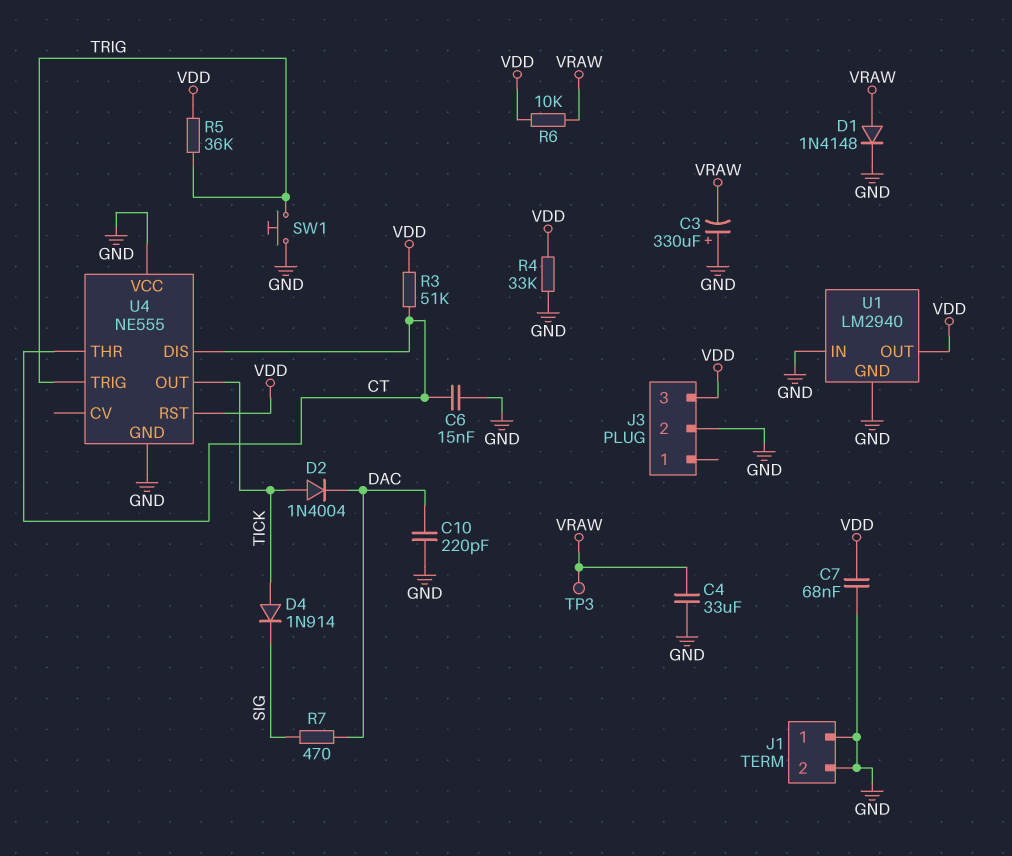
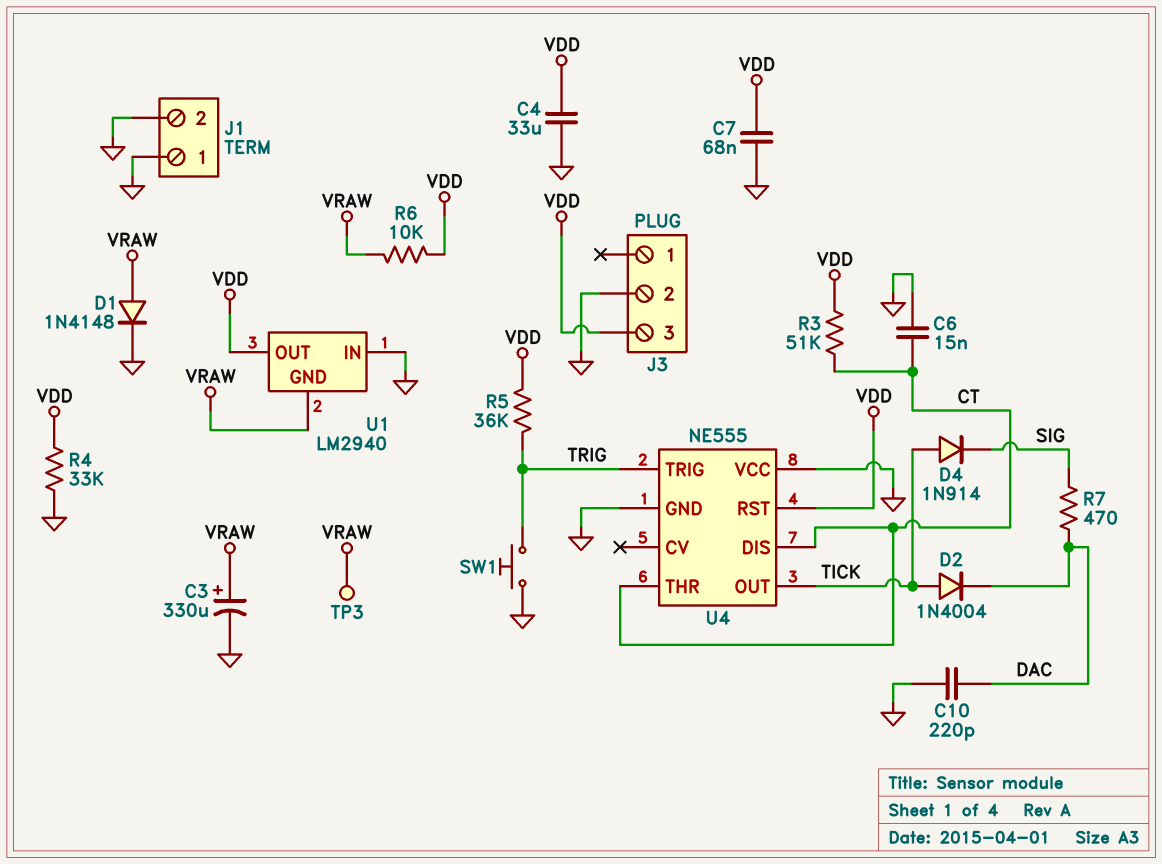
C3: 330uF (plus GND, minus VRAW) -> 330uF (plus VRAW, minus GND)
C4: 33uF (GND, VRAW) -> 33uF (GND, VDD)
U1 pin GND: GND -> VRAW

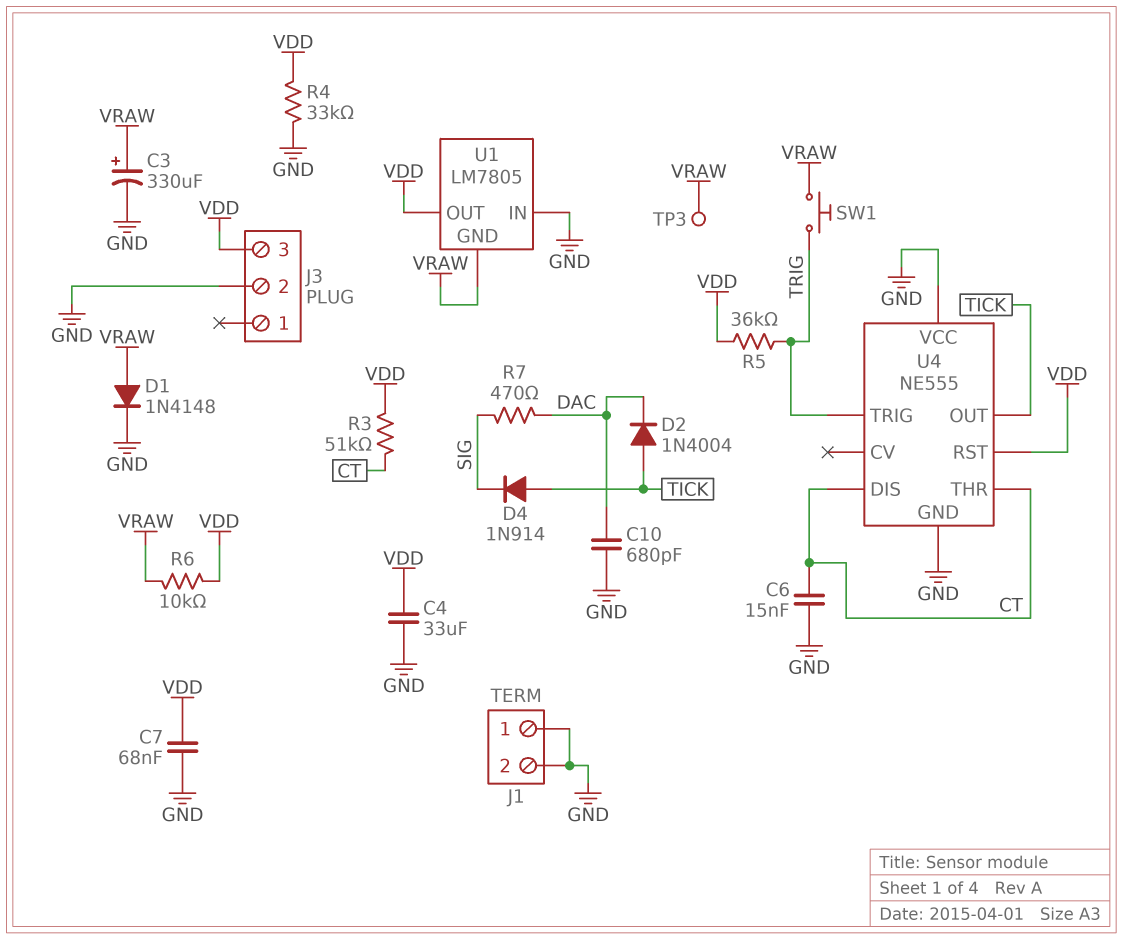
C10: 220pF (DAC, GND) -> 680pF (DAC, GND)
SW1: button (GND, TRIG) -> button (TRIG, VRAW)
U1: LM2940 -> LM7805

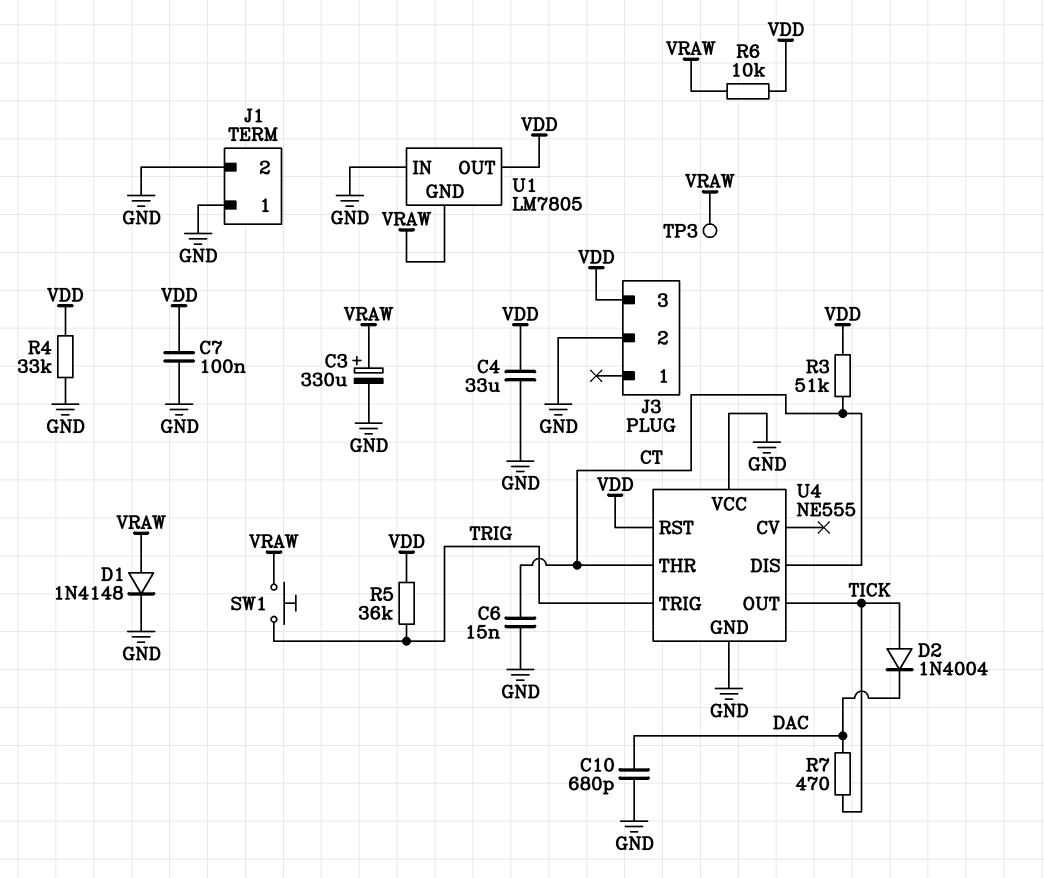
C7: 68nF (GND, VDD) -> 100nF (GND, VDD)
D4: diode 1N914 (A TICK, K SIG) -> none
R7: 470 (DAC, SIG) -> 470 (DAC, TICK)

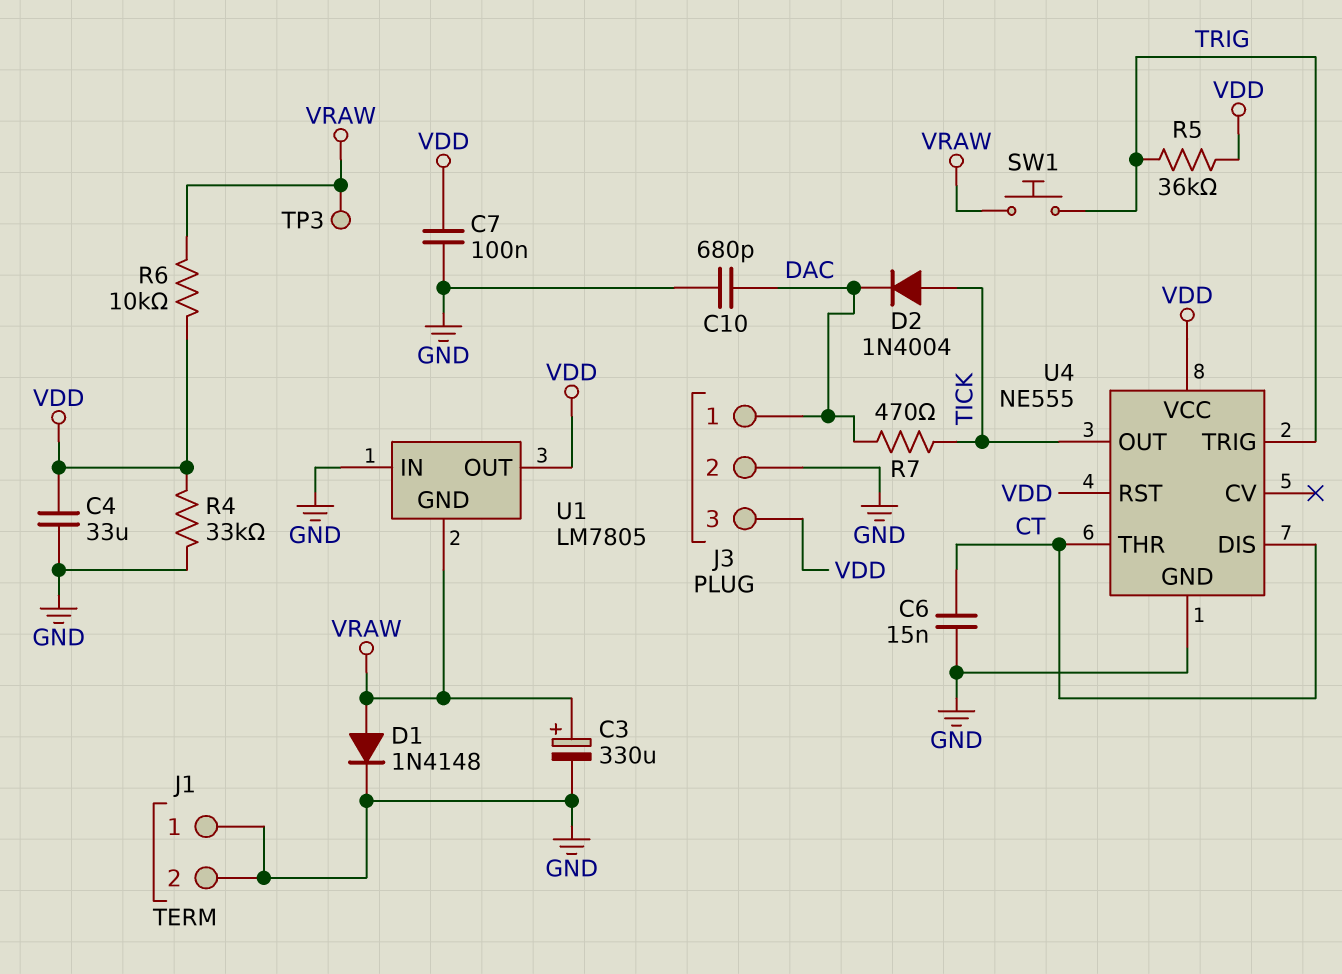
J3 pin 1: none -> DAC
R3: 51k (CT, VDD) -> none
U4 pin VCC: GND -> VDD

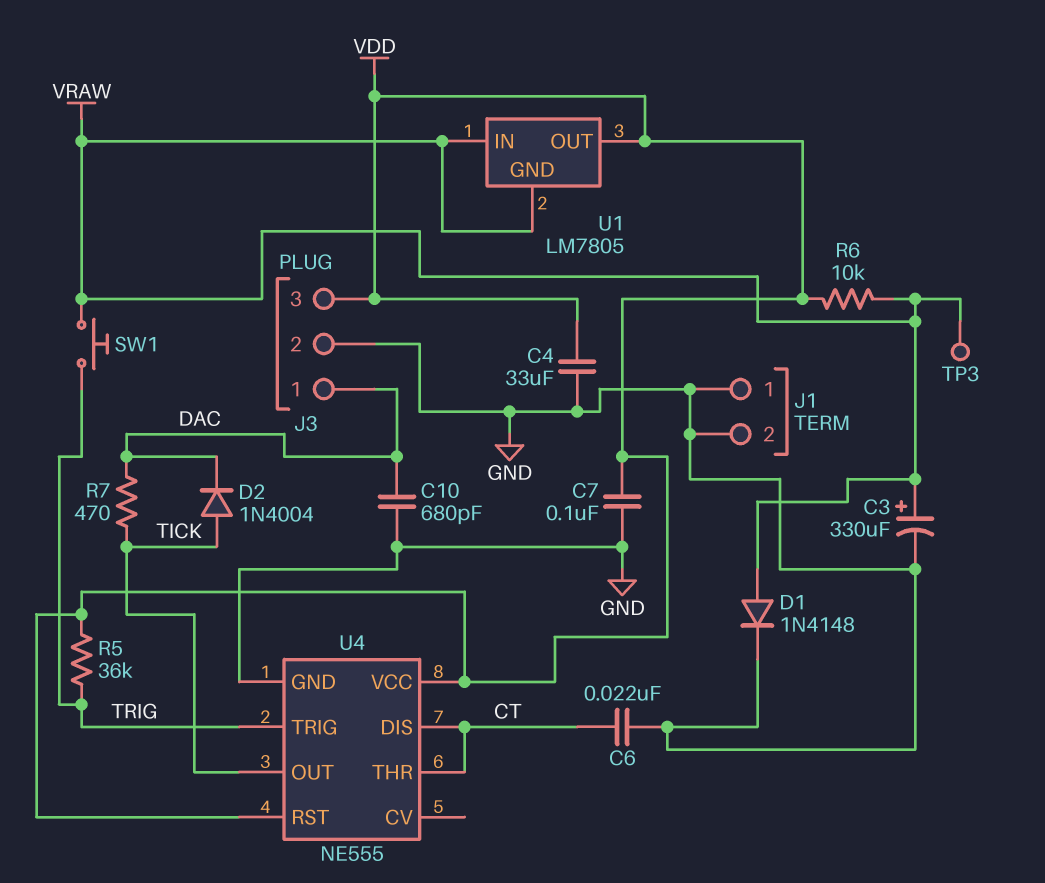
C6: 15nF (CT, GND) -> 22nF (CT, GND)
R4: 33k (GND, VDD) -> none
U1 pin IN: GND -> VRAW

